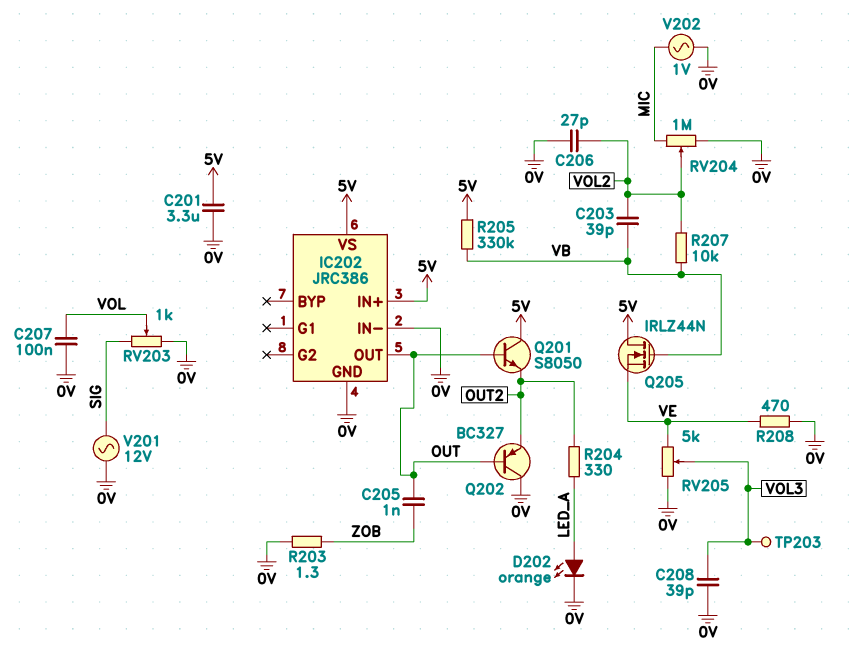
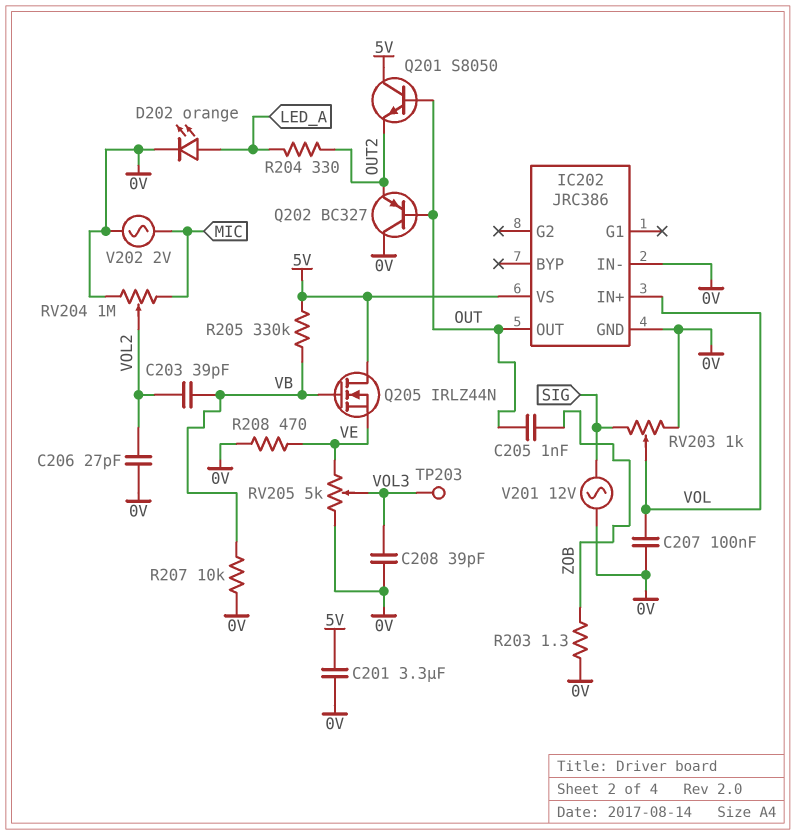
IC202 pin IN+: 5V -> VOL
R207: 10k (VB, VOL2) -> 10k (0V, VB)
V202: AC 1V (0V, MIC) -> AC 2V (0V, MIC)

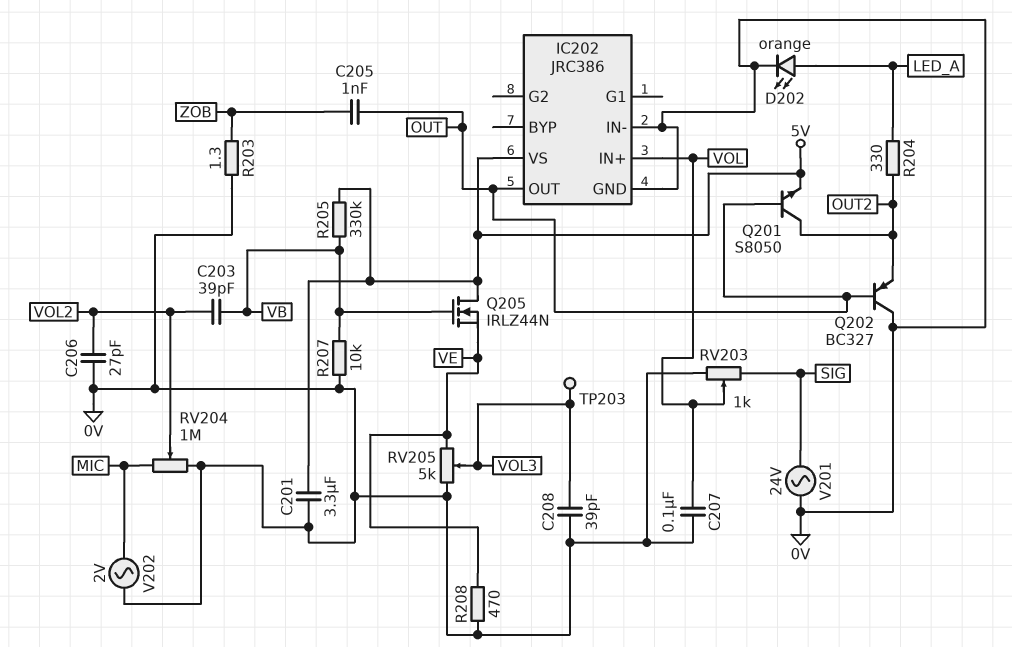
Q201: NPN S8050 (B OUT, C 5V, E OUT2) -> NPN S8050 (B OUT, C OUT2, E 5V)
V201: AC 12V (0V, SIG) -> AC 24V (0V, SIG)

